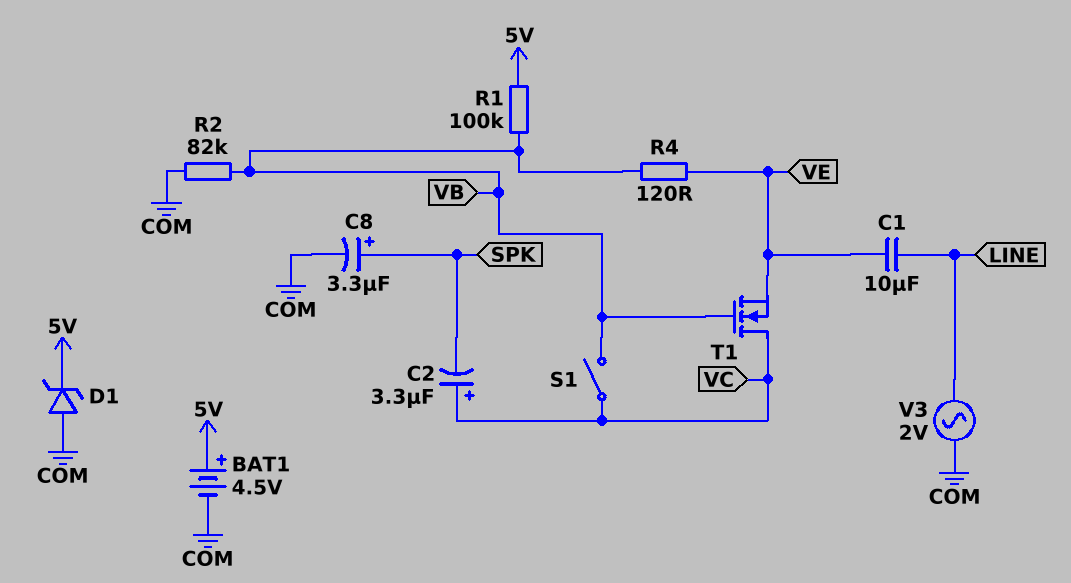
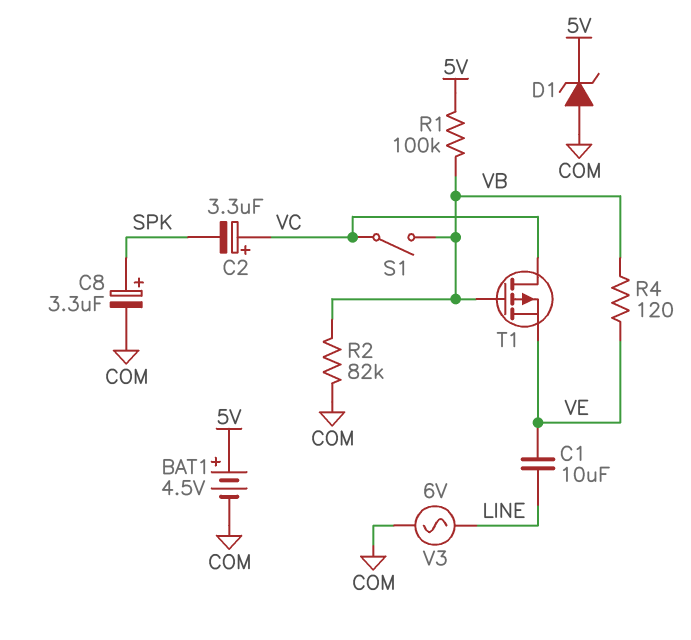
T1: NMOS (G VB, D VC, S VE) -> PMOS (G VB, D VC, S VE)
V3: AC 2V (COM, LINE) -> AC 6V (COM, LINE)

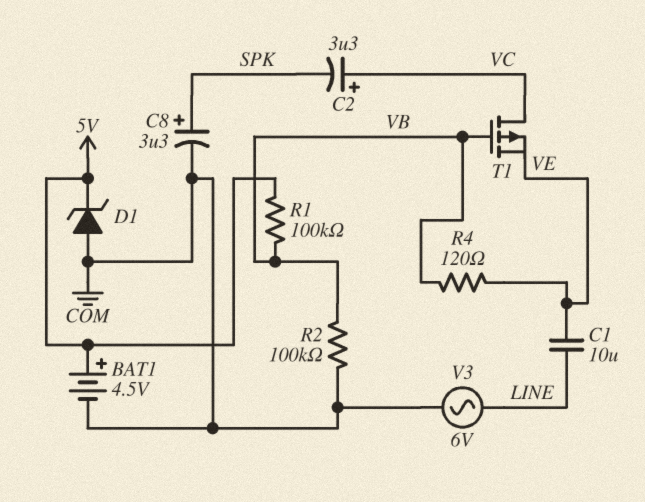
R2: 82k (COM, VB) -> 100k (COM, VB)
S1: switch (VB, VC) -> none

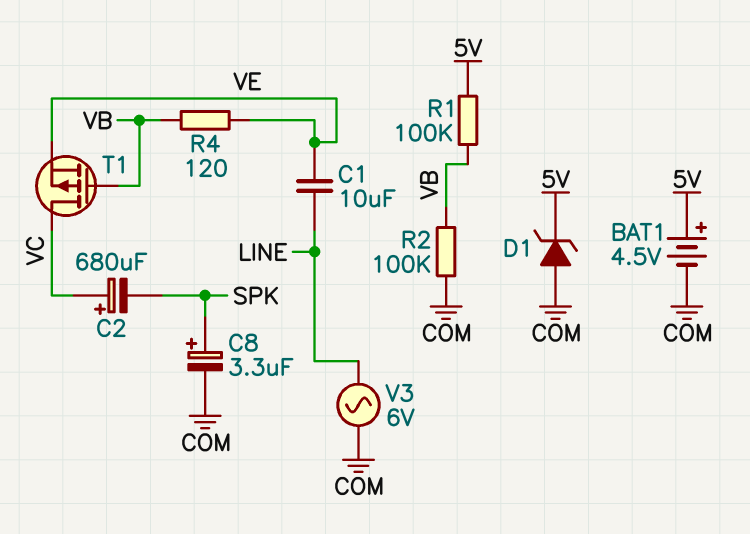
C2: 3.3uF (plus VC, minus SPK) -> 680uF (plus VC, minus SPK)

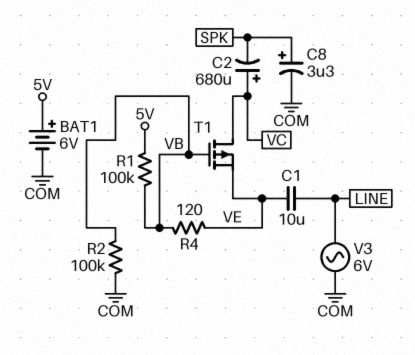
BAT1: 4.5V (plus 5V, minus COM) -> 6V (plus 5V, minus COM)
D1: zener (A COM, K 5V) -> none

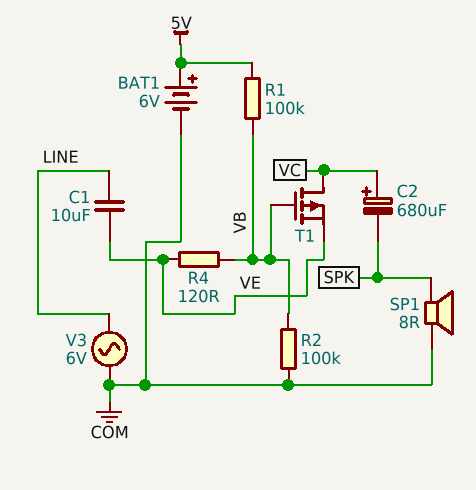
C8: 3.3uF (plus SPK, minus COM) -> none
SP1: none -> speaker 8R (COM, SPK)

